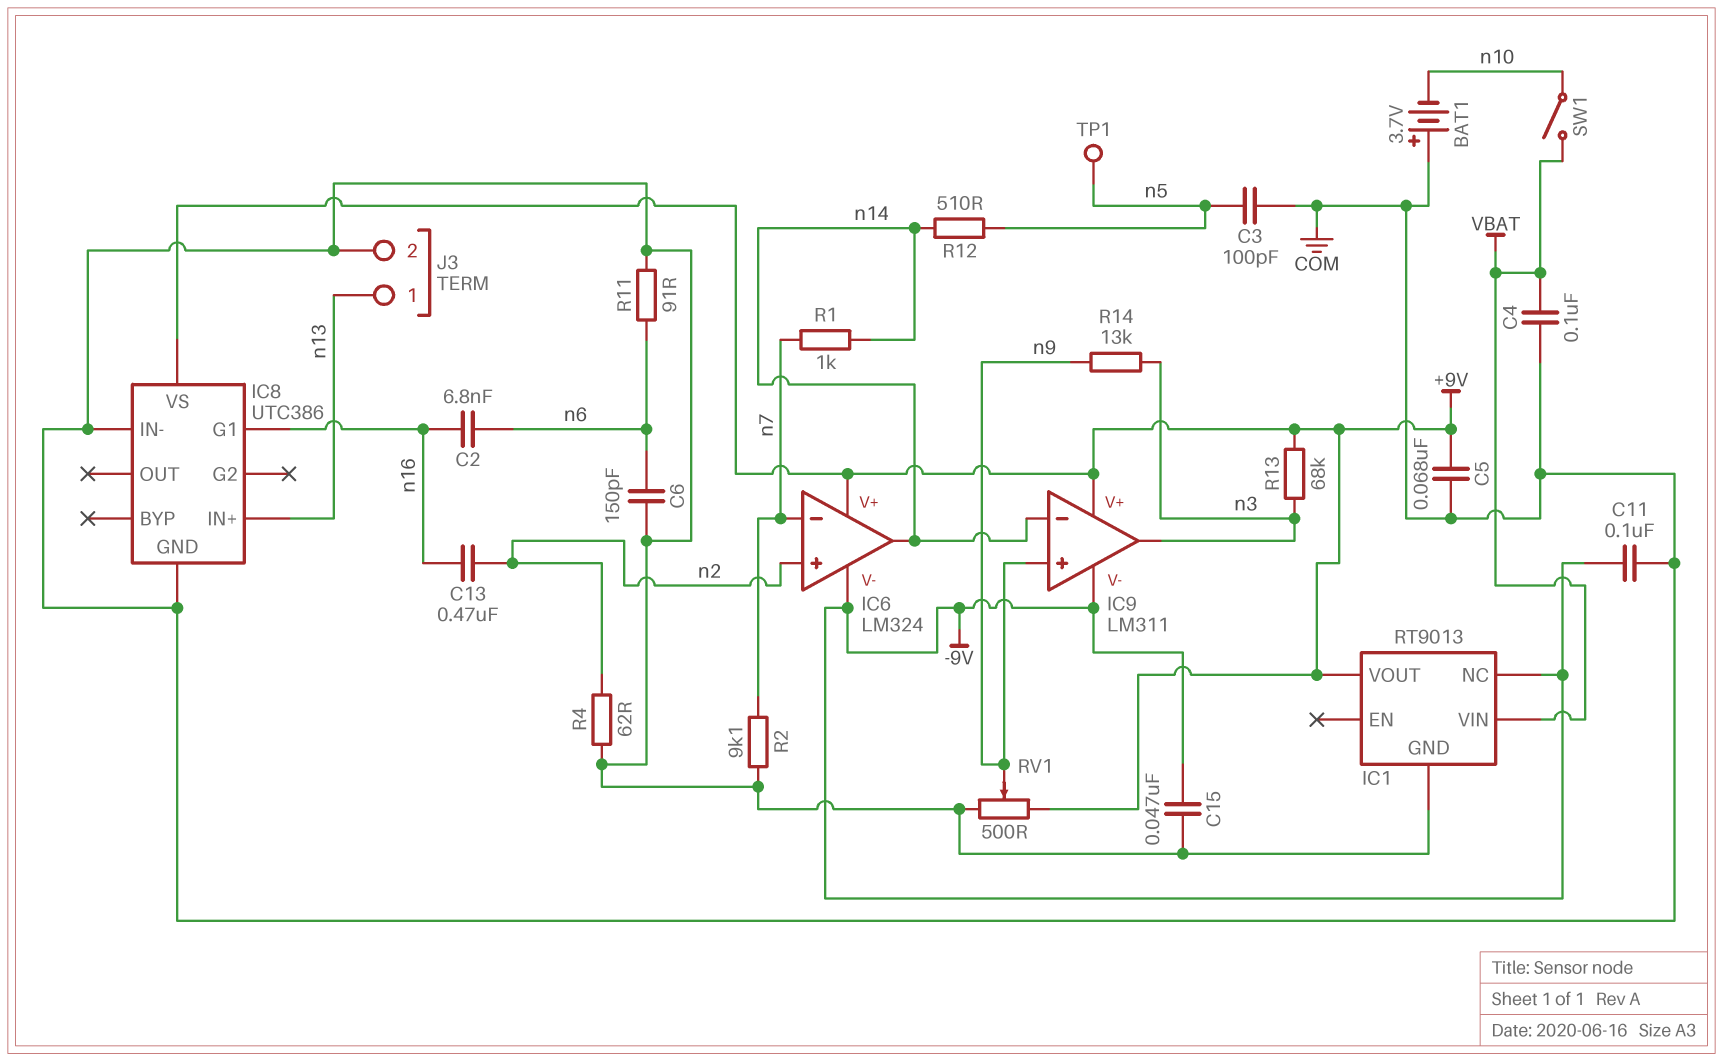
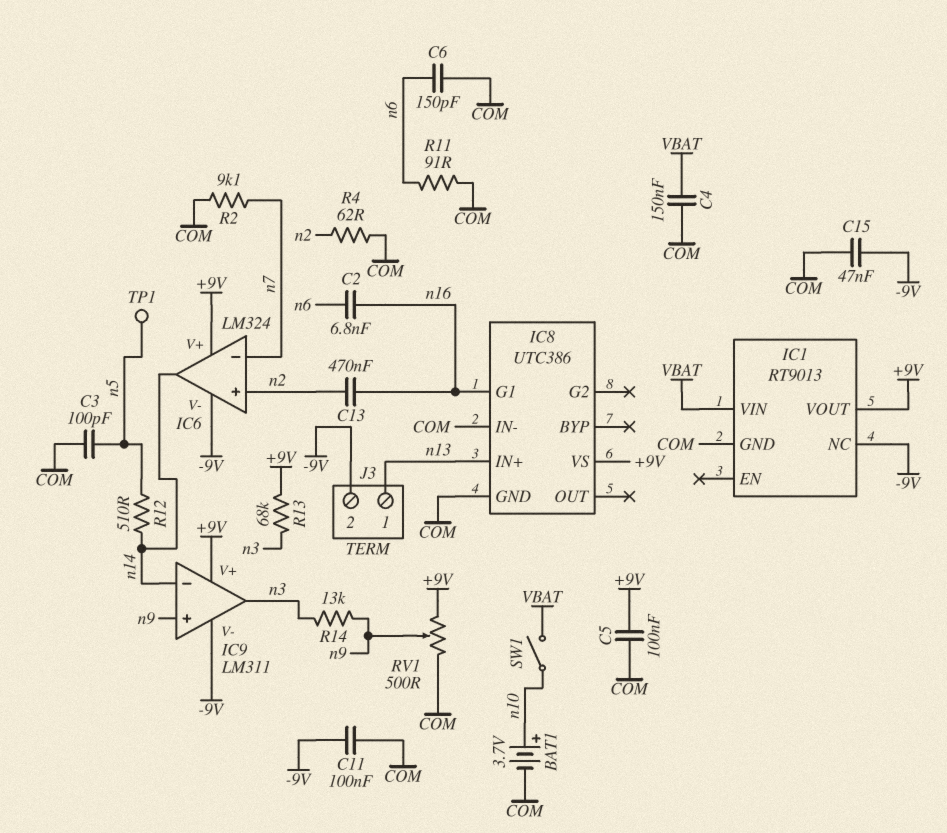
BAT1: 3.7V (plus COM, minus n10) -> 3.7V (plus n10, minus COM)
C4: 100nF (COM, VBAT) -> 150nF (COM, VBAT)
C5: 68nF (+9V, COM) -> 100nF (+9V, COM)
J3 pin 2: COM -> -9V
R1: 1k (n7, n14) -> none

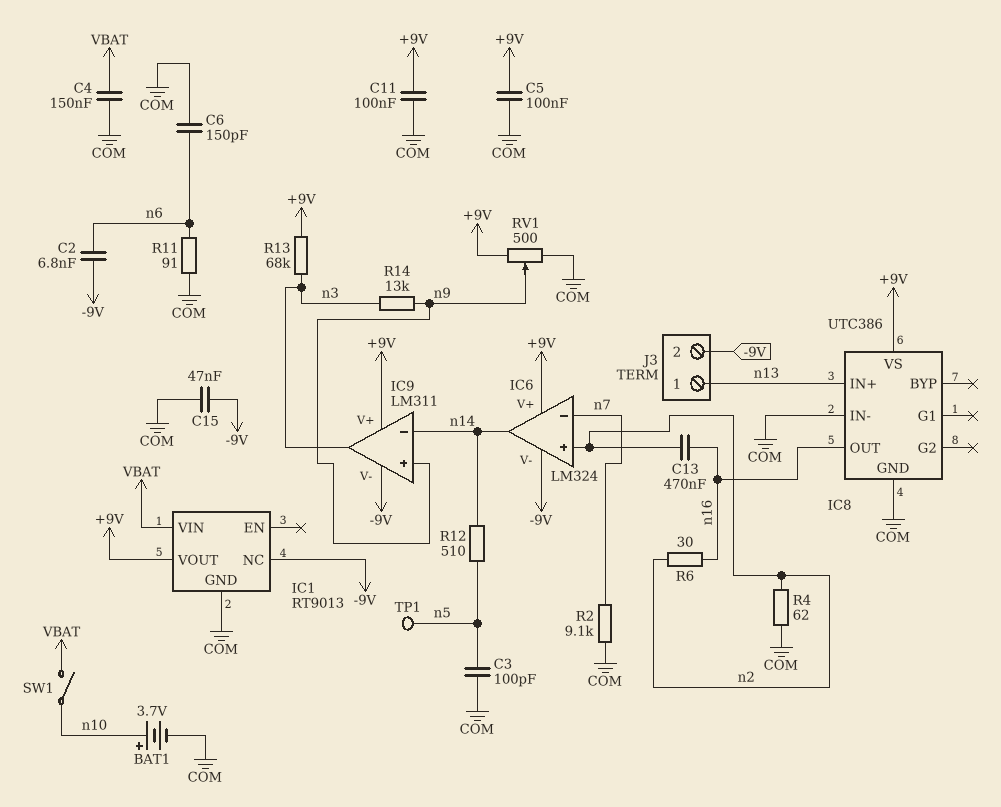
C2: 6.8nF (n6, n16) -> 6.8nF (-9V, n6)
C11: 100nF (-9V, COM) -> 100nF (+9V, COM)
IC8 pin G1: n16 -> none
IC8 pin OUT: none -> n16
R6: none -> 30 (n2, n16)

